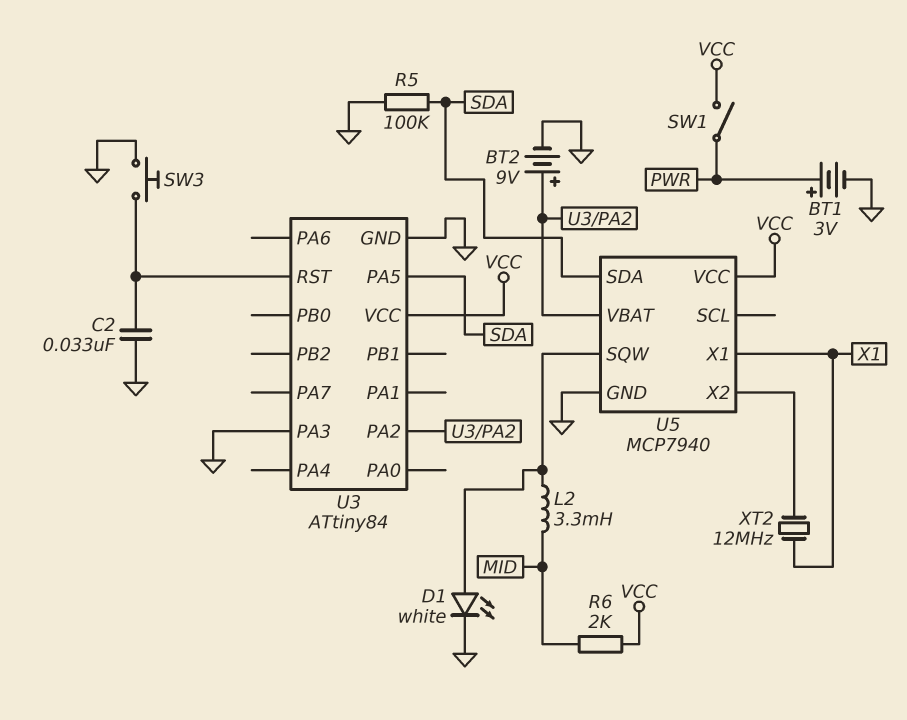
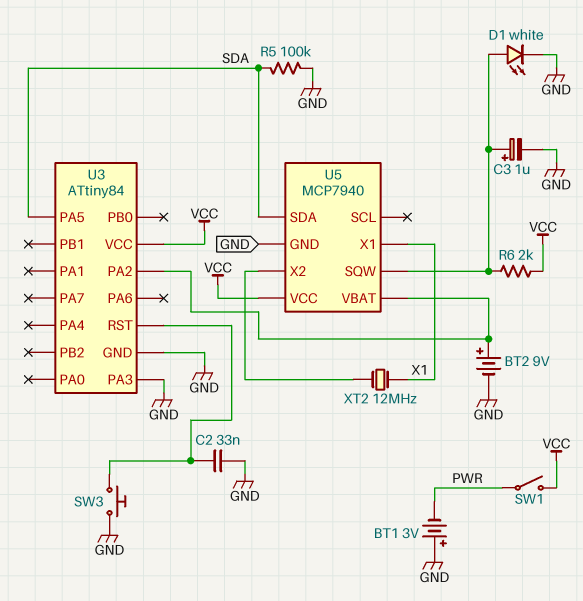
BT1: 3V (plus PWR, minus GND) -> 3V (plus GND, minus PWR)
C3: none -> 1uF (plus U5/SQW, minus GND)
L2: 3.3mH (MID, U5/SQW) -> none
R6: 2k (MID, VCC) -> 2k (U5/SQW, VCC)

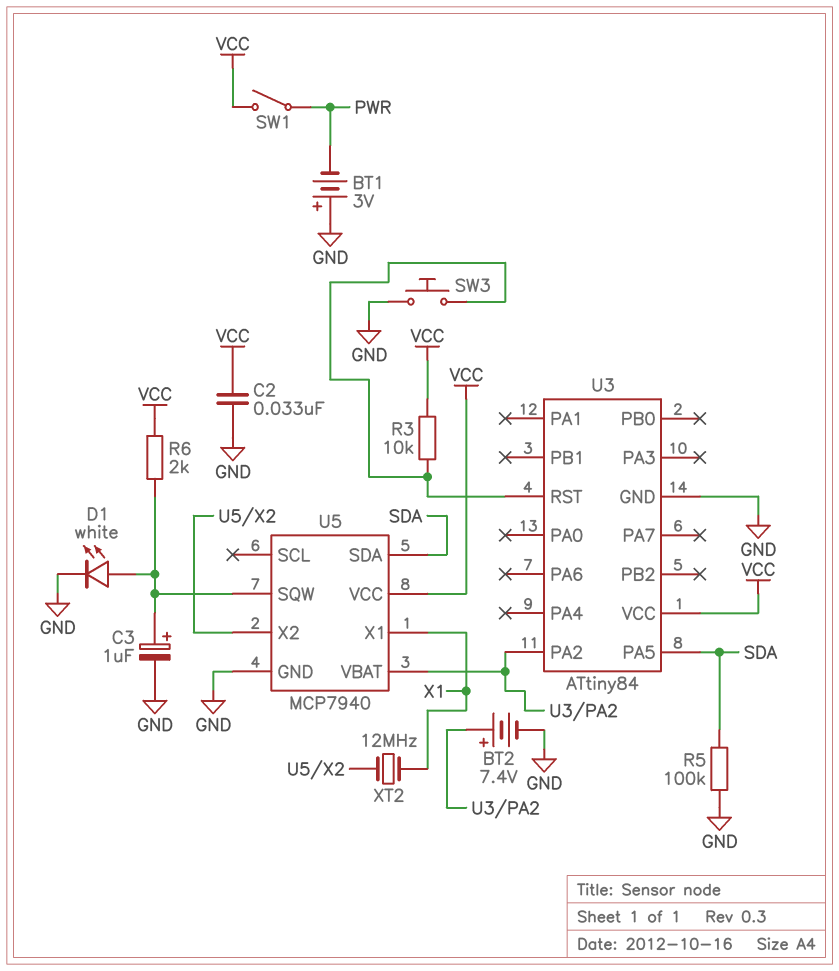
BT2: 9V (plus U3/PA2, minus GND) -> 7.4V (plus U3/PA2, minus GND)
C2: 33nF (GND, U3/RST) -> 33nF (GND, VCC)
R3: none -> 10k (U3/RST, VCC)
U3 pin PA3: GND -> none

